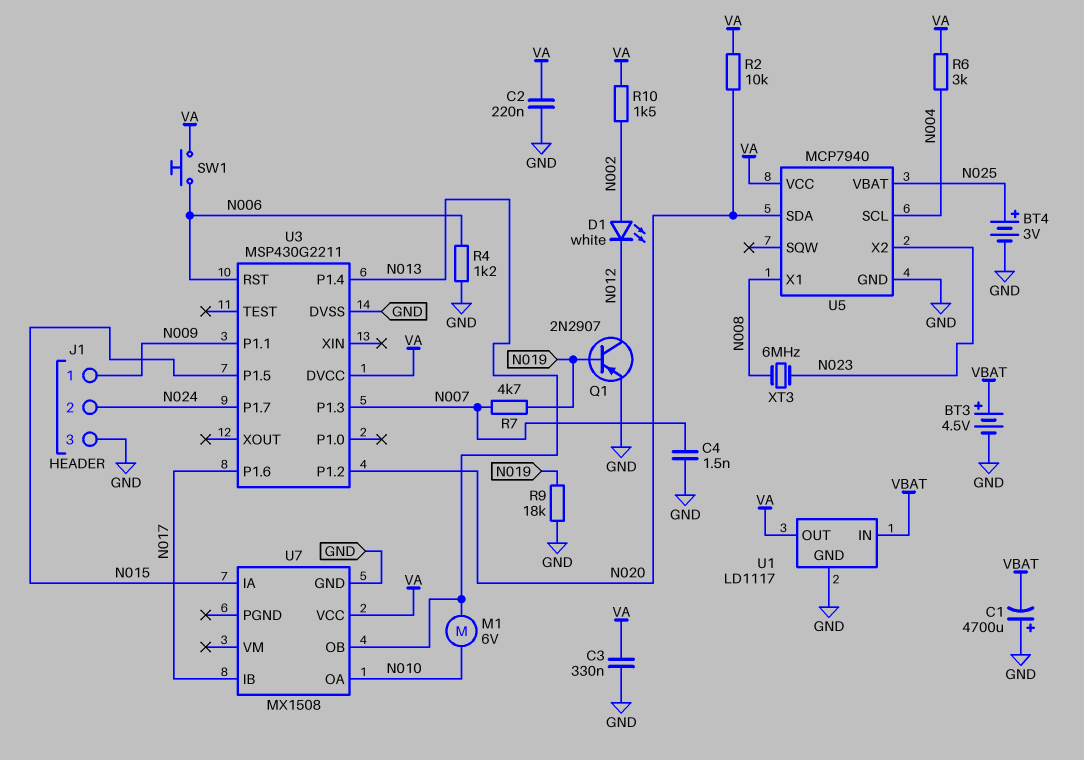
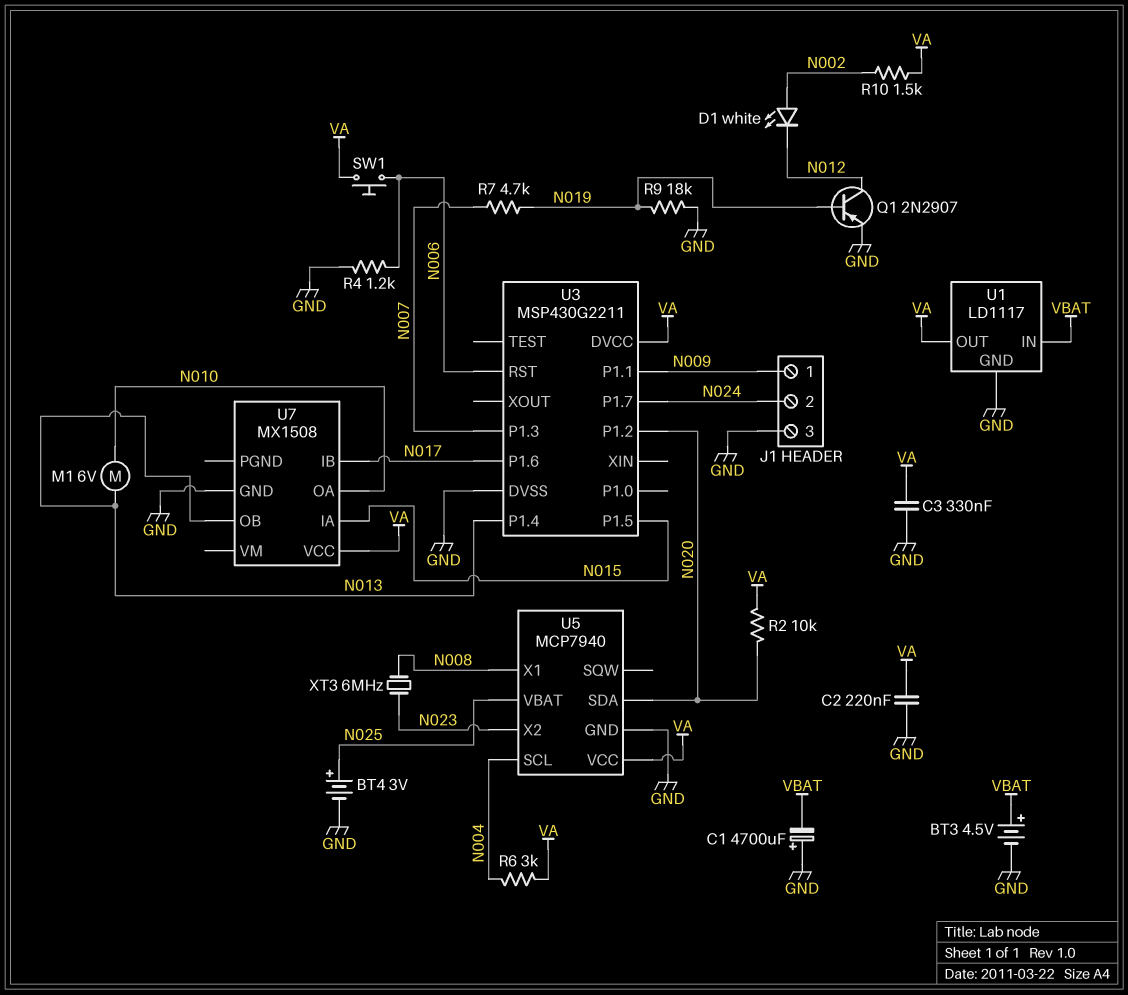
C4: 1.5nF (GND, N007) -> none

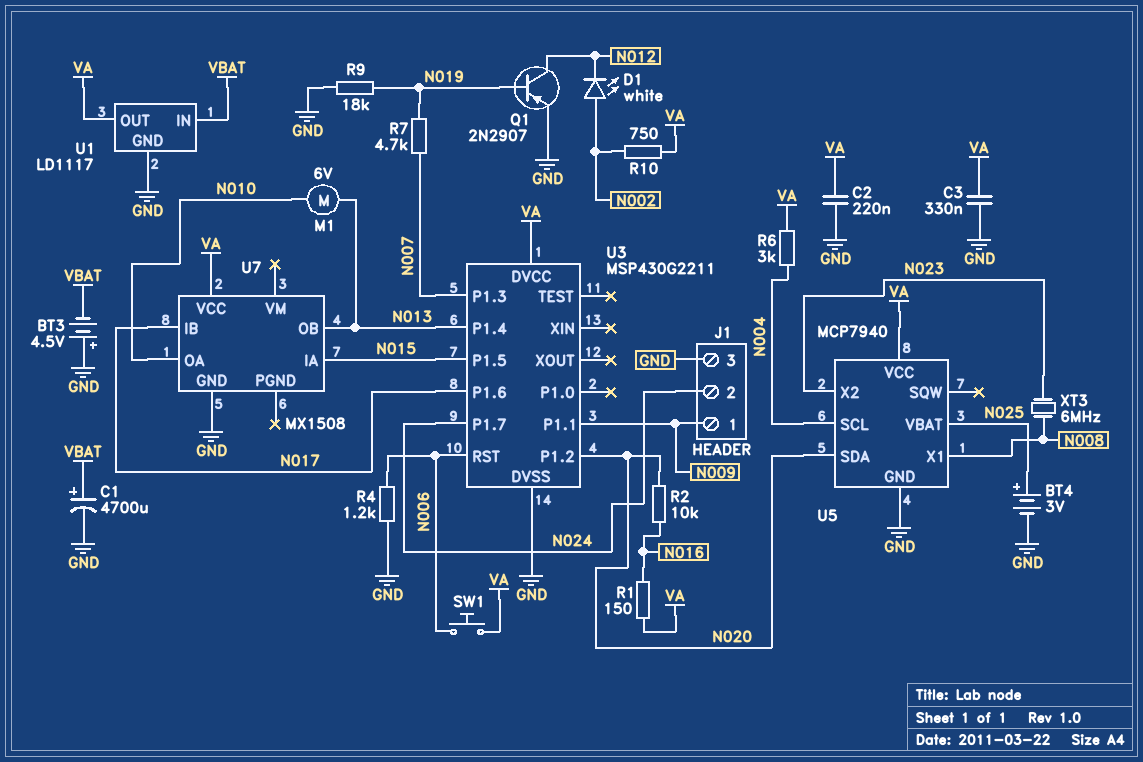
BT3: 4.5V (plus VBAT, minus GND) -> 4.5V (plus GND, minus VBAT)
C1: 4700uF (plus GND, minus VBAT) -> 4700uF (plus VBAT, minus GND)
R1: none -> 150 (N016, VA)
R2: 10k (N020, VA) -> 10k (N016, N020)
R10: 1.5k (N002, VA) -> 750 (N002, VA)

